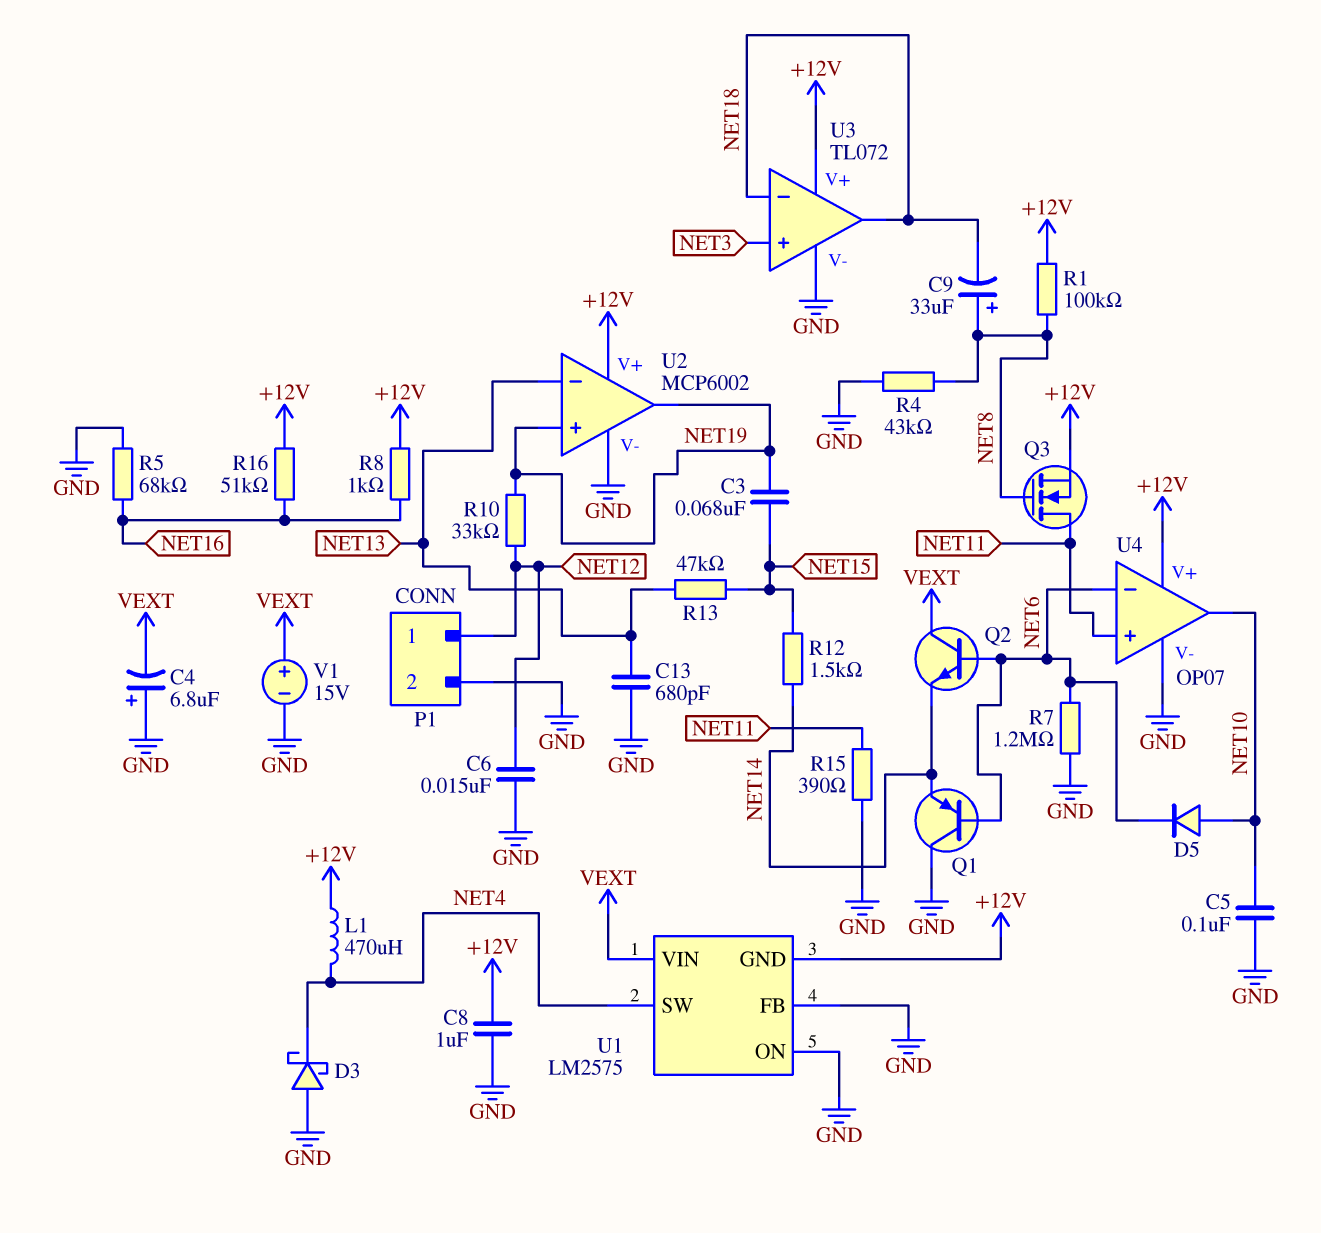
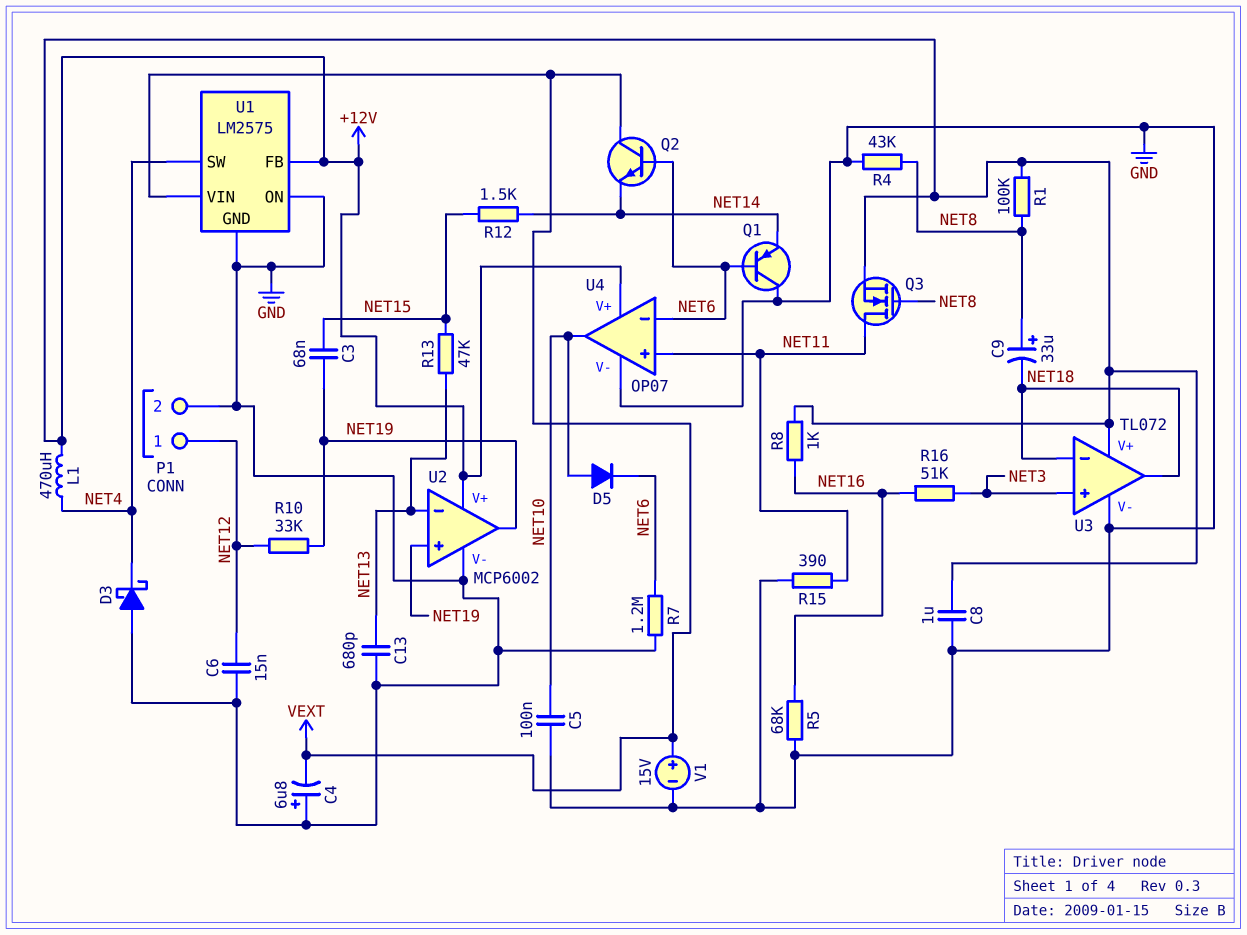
R16: 51k (+12V, NET16) -> 51k (NET3, NET16)
U1 pin FB: GND -> +12V
U1 pin GND: +12V -> GND

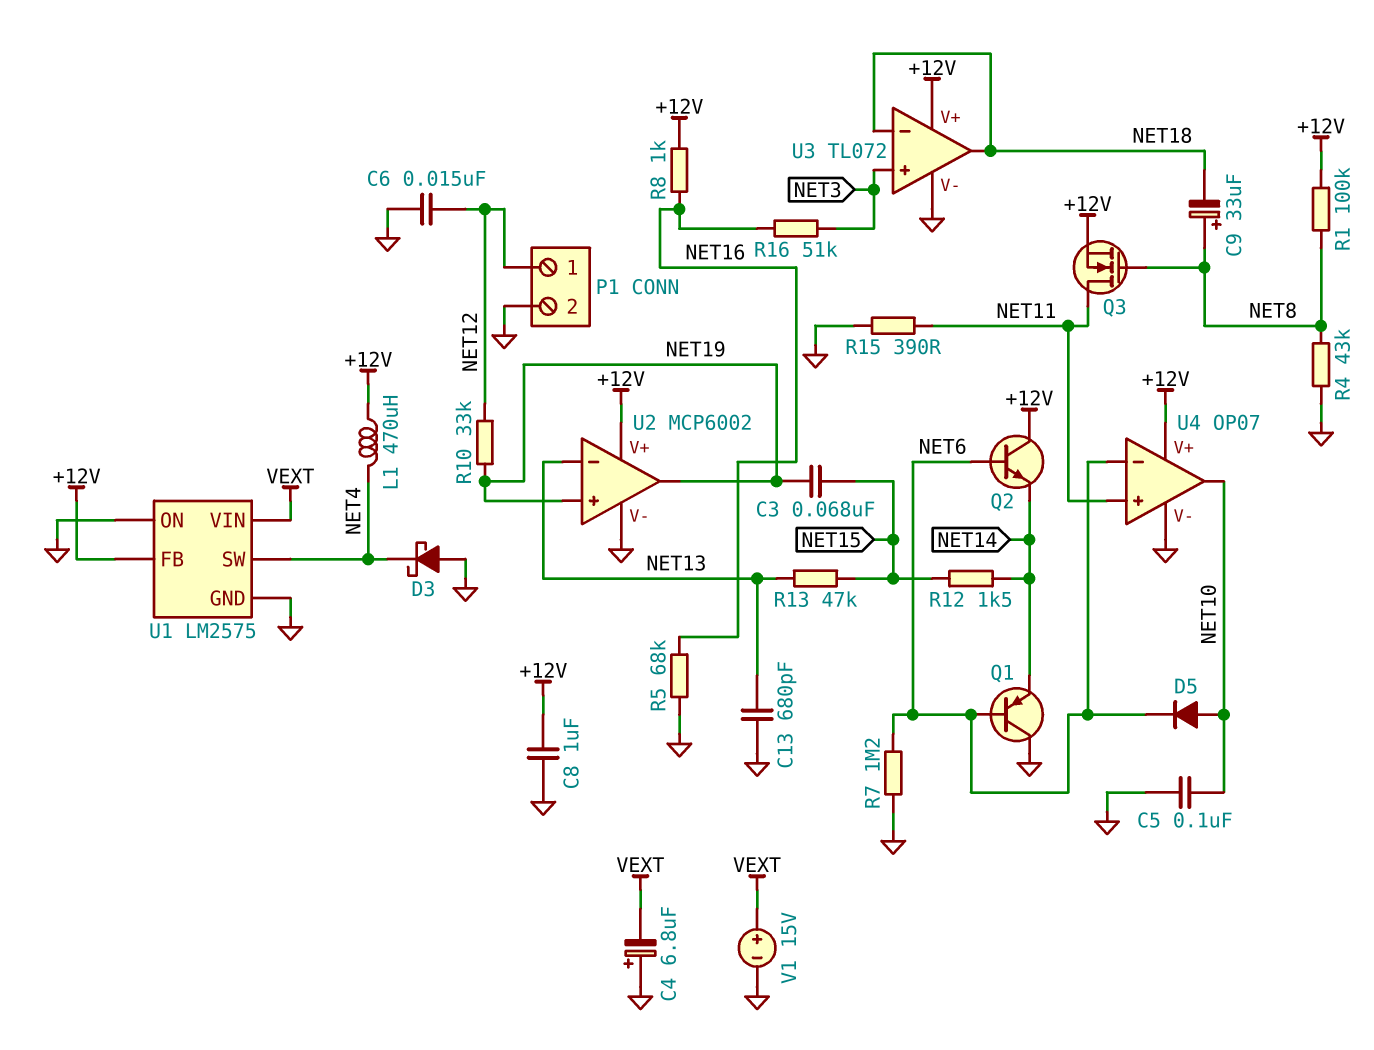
Q2: NPN (B NET6, C VEXT, E NET14) -> NPN (B NET6, C +12V, E NET14)

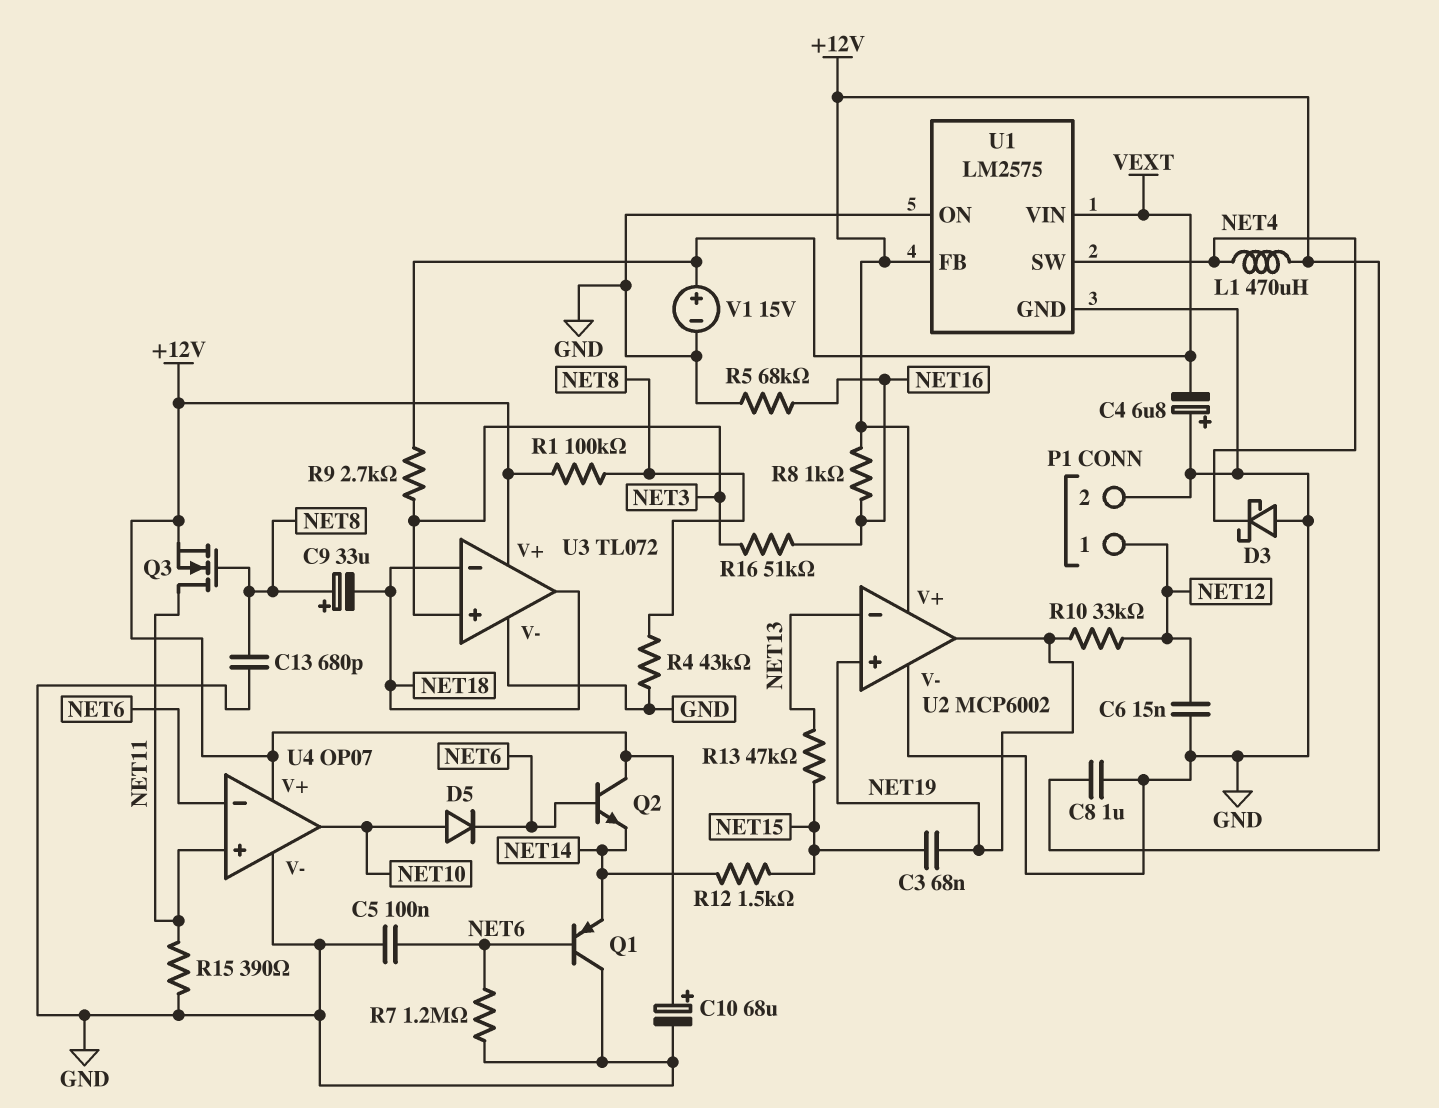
C5: 100nF (GND, NET10) -> 100nF (GND, NET6)
C10: none -> 68uF (plus +12V, minus GND)
C13: 680pF (GND, NET13) -> 680pF (GND, NET8)
R9: none -> 2.7k (NET3, VEXT)

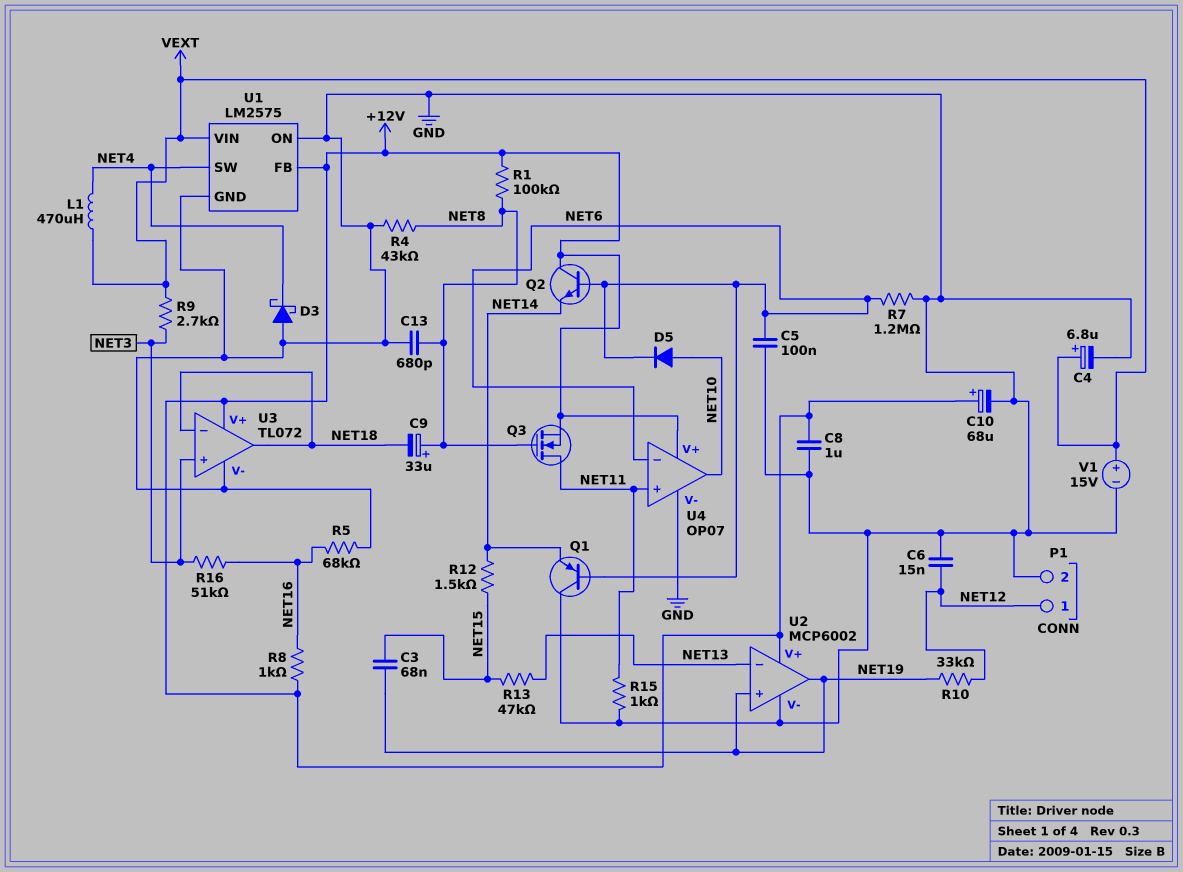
C4: 6.8uF (plus GND, minus VEXT) -> 6.8uF (plus VEXT, minus GND)
L1: 470uH (+12V, NET4) -> 470uH (NET4, VEXT)
R15: 390 (GND, NET11) -> 1k (GND, NET11)

